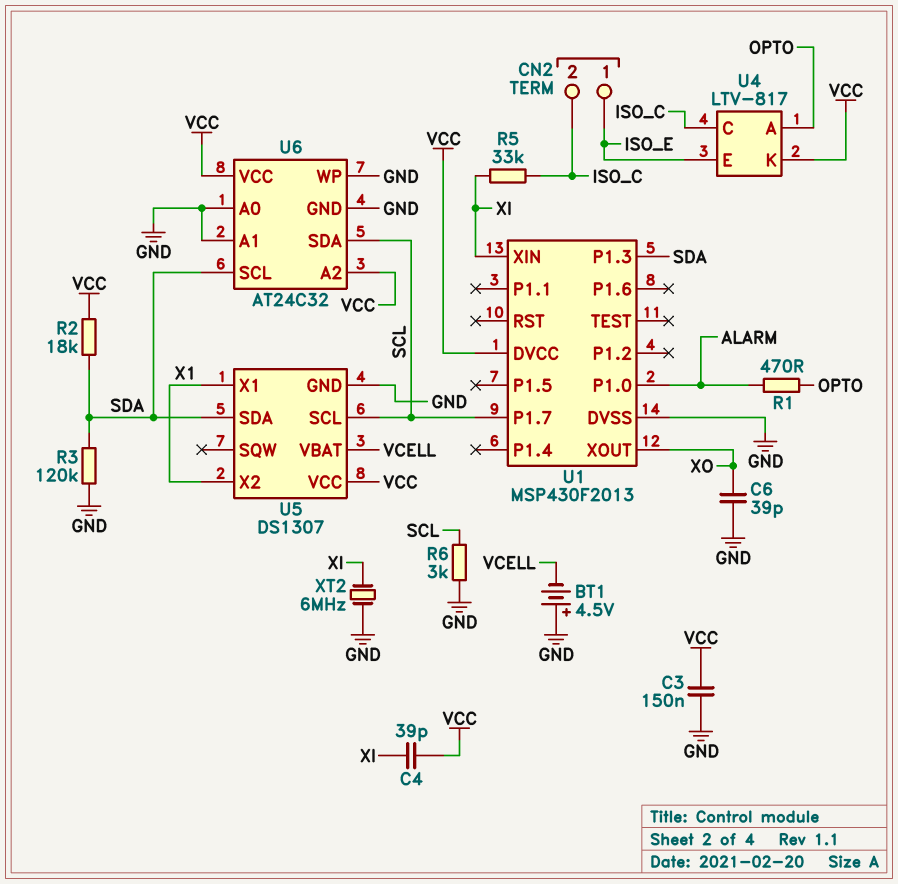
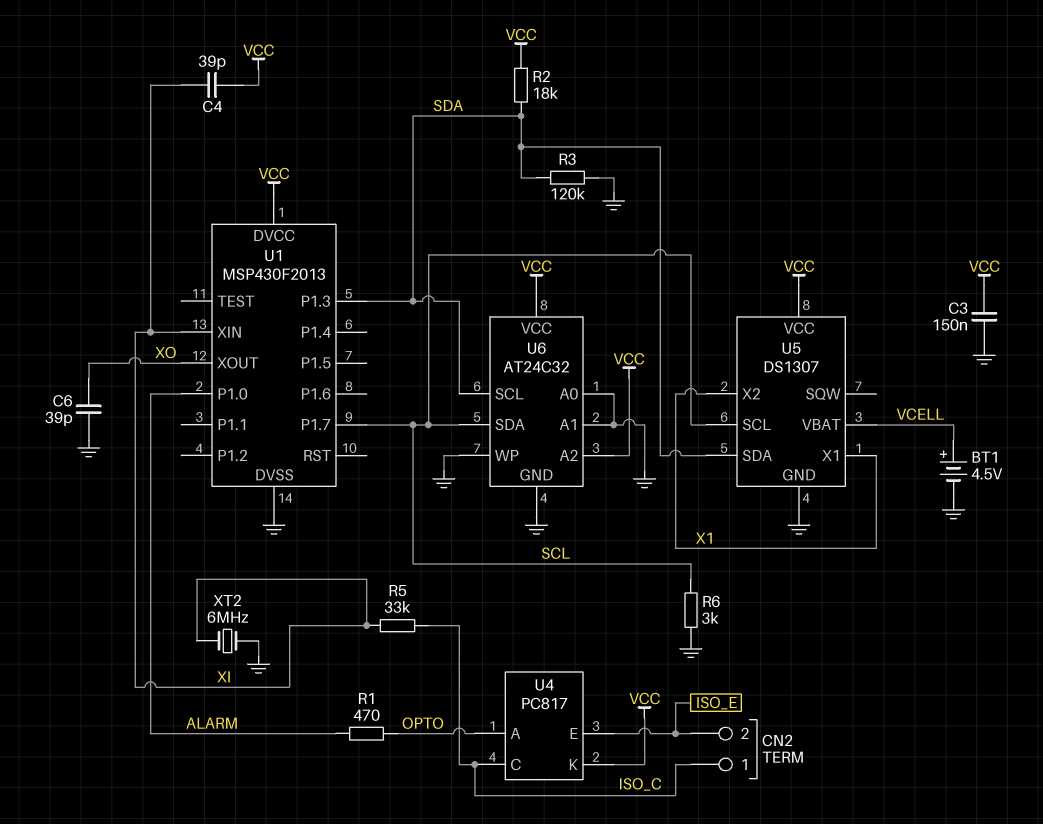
BT1: 4.5V (plus GND, minus VCELL) -> 4.5V (plus VCELL, minus GND)
CN2 pin 1: ISO_E -> ISO_C
CN2 pin 2: ISO_C -> ISO_E
U4: LTV-817 -> PC817

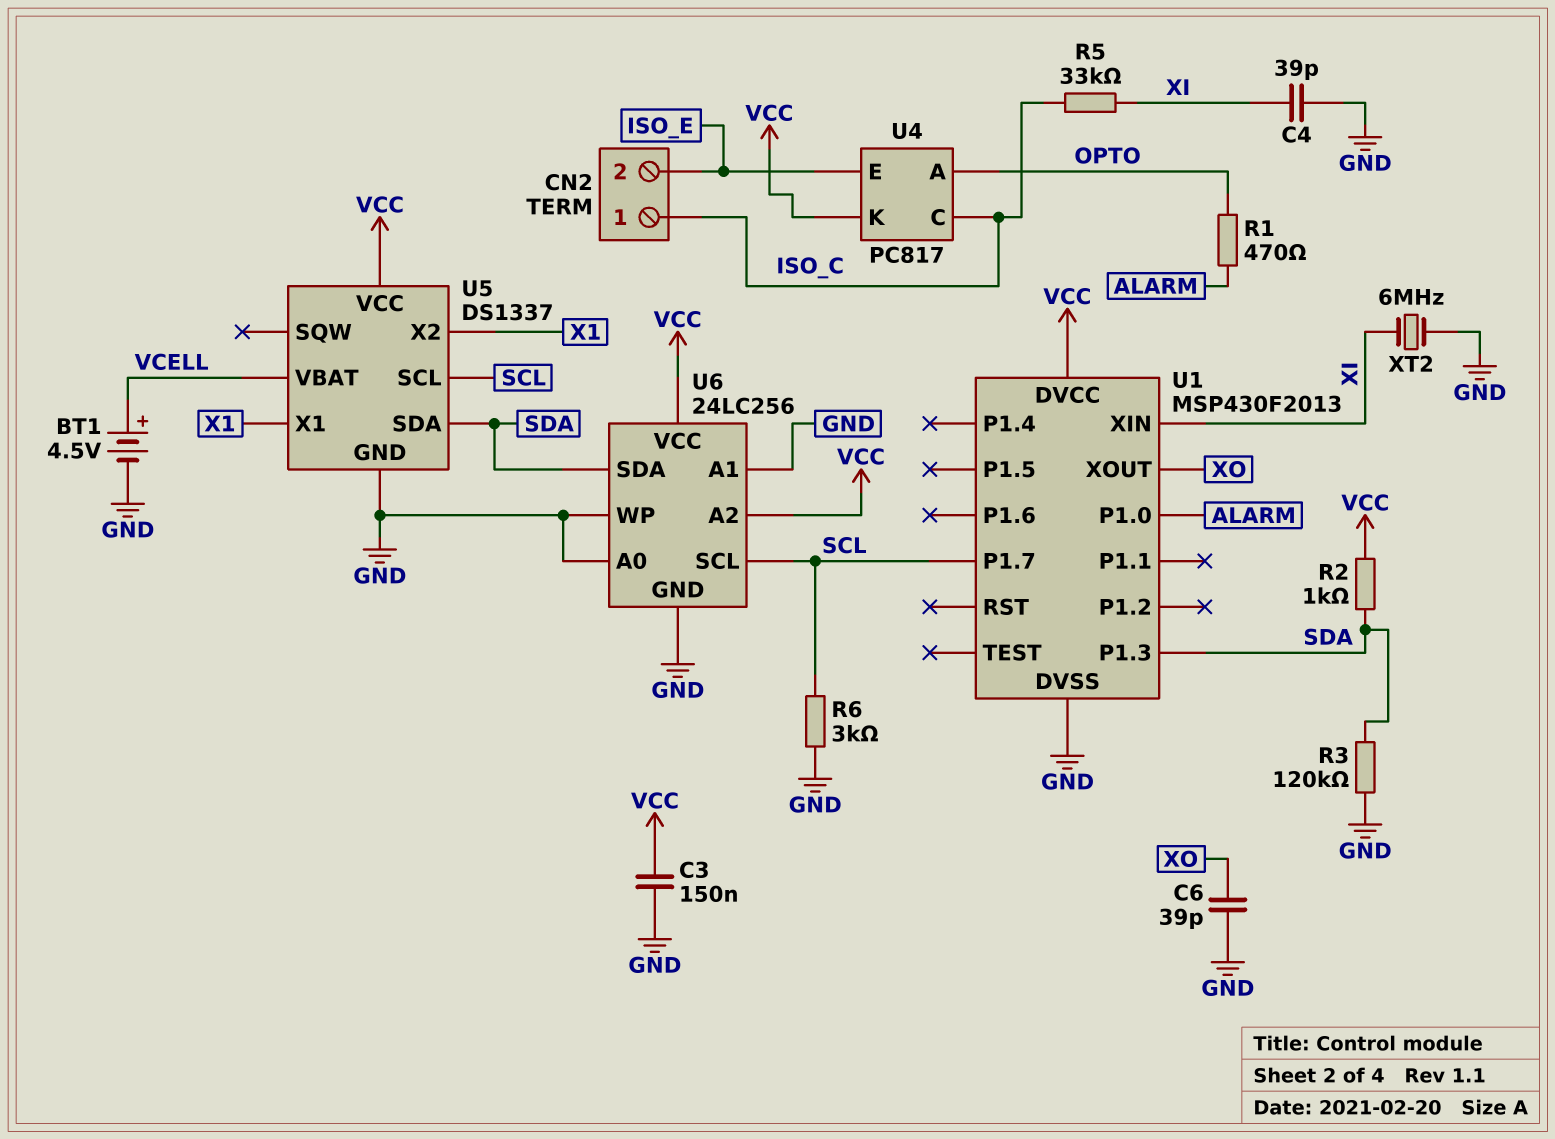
C4: 39pF (VCC, XI) -> 39pF (GND, XI)
R2: 18k (SDA, VCC) -> 1k (SDA, VCC)
U5: DS1307 -> DS1337
U6: AT24C32 -> 24LC256
U6 pin SCL: SDA -> SCL
U6 pin SDA: SCL -> SDA

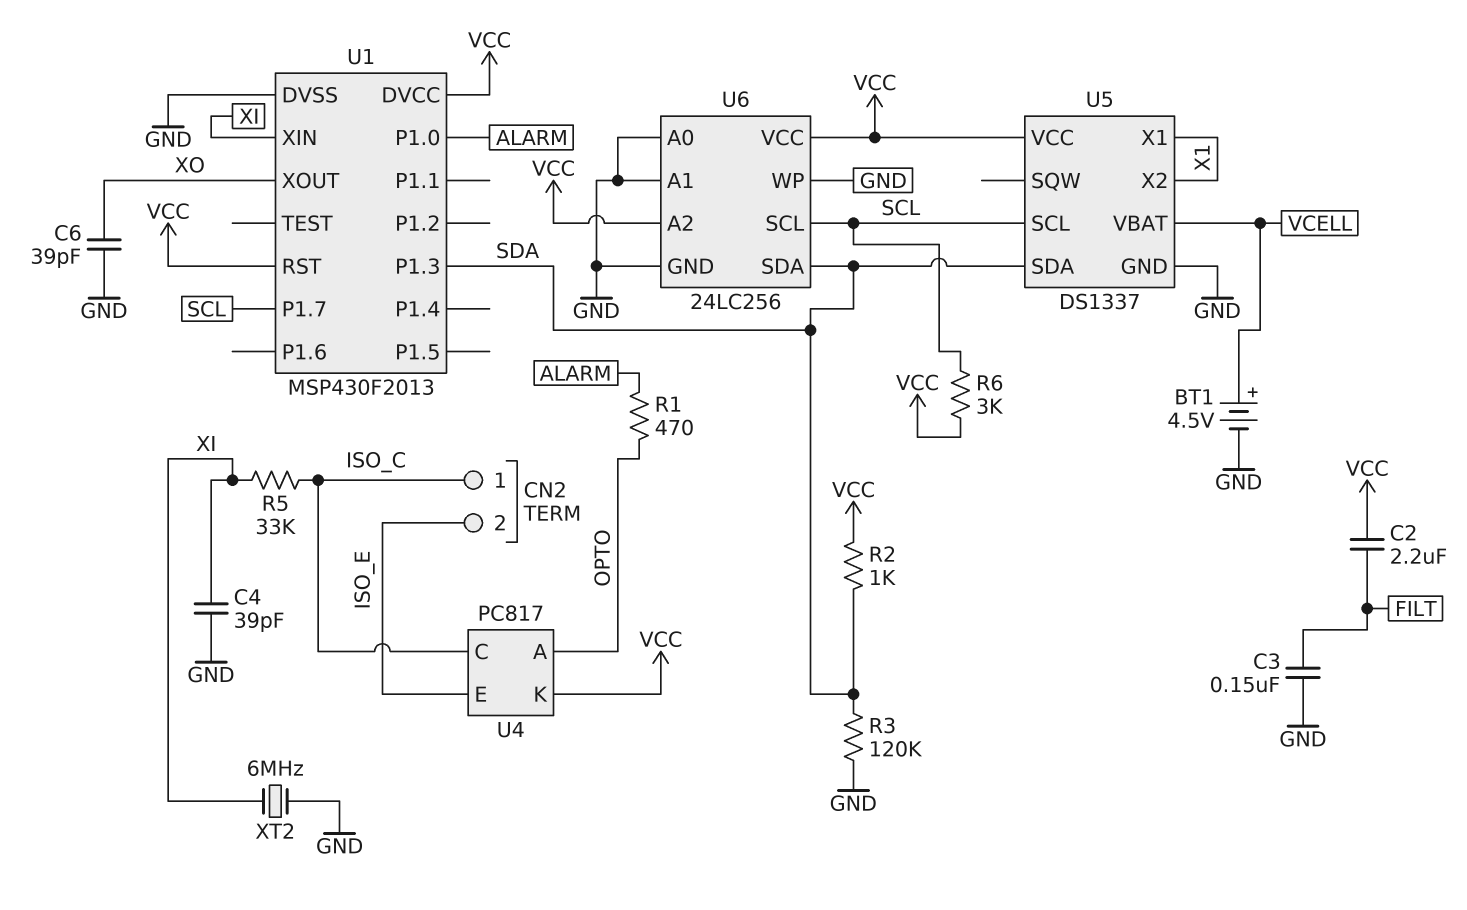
C2: none -> 2.2uF (FILT, VCC)
C3: 150nF (GND, VCC) -> 150nF (FILT, GND)
R6: 3k (GND, SCL) -> 3k (SCL, VCC)
U1 pin RST: none -> VCC

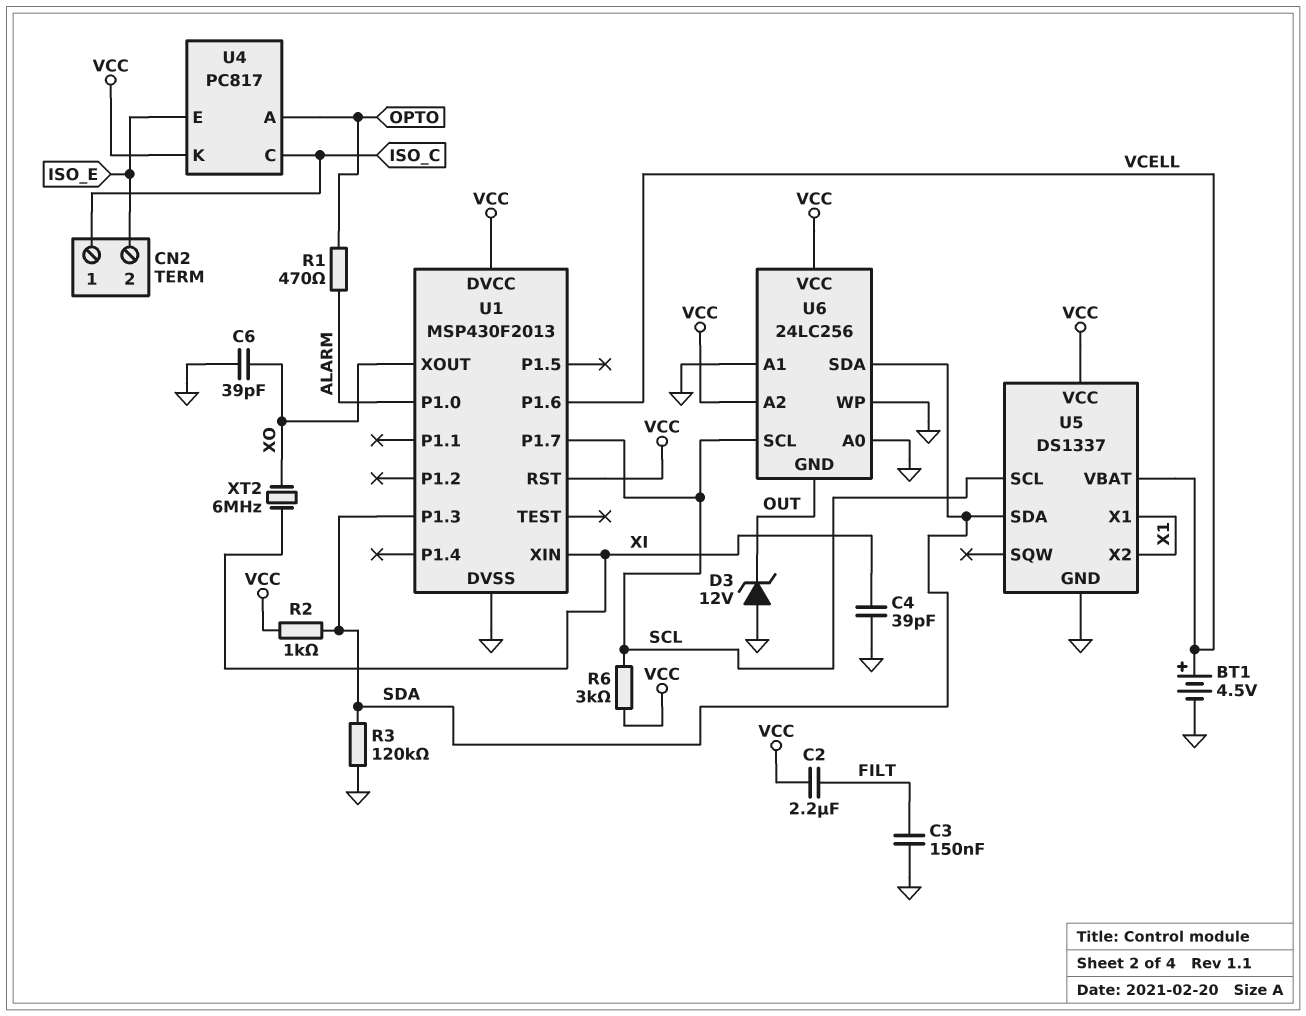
D3: none -> zener 12V (A GND, K OUT)
R5: 33k (ISO_C, XI) -> none
U1 pin P1.6: none -> VCELL
U6 pin GND: GND -> OUT
XT2: 6MHz (GND, XI) -> 6MHz (XI, XO)

